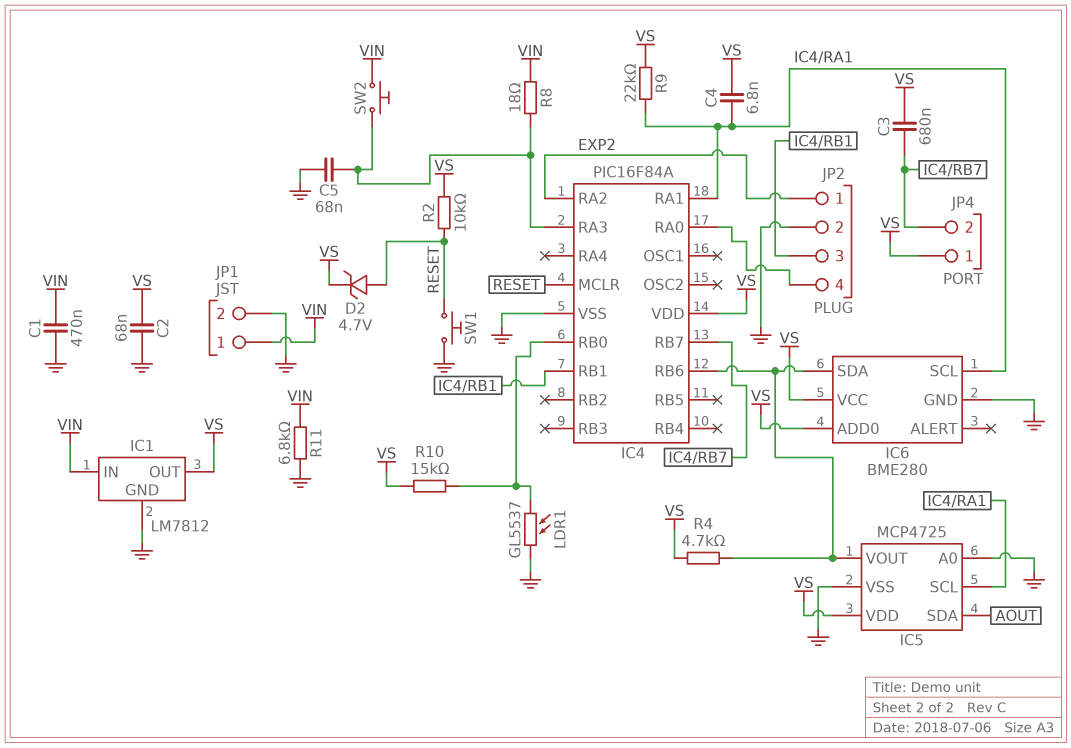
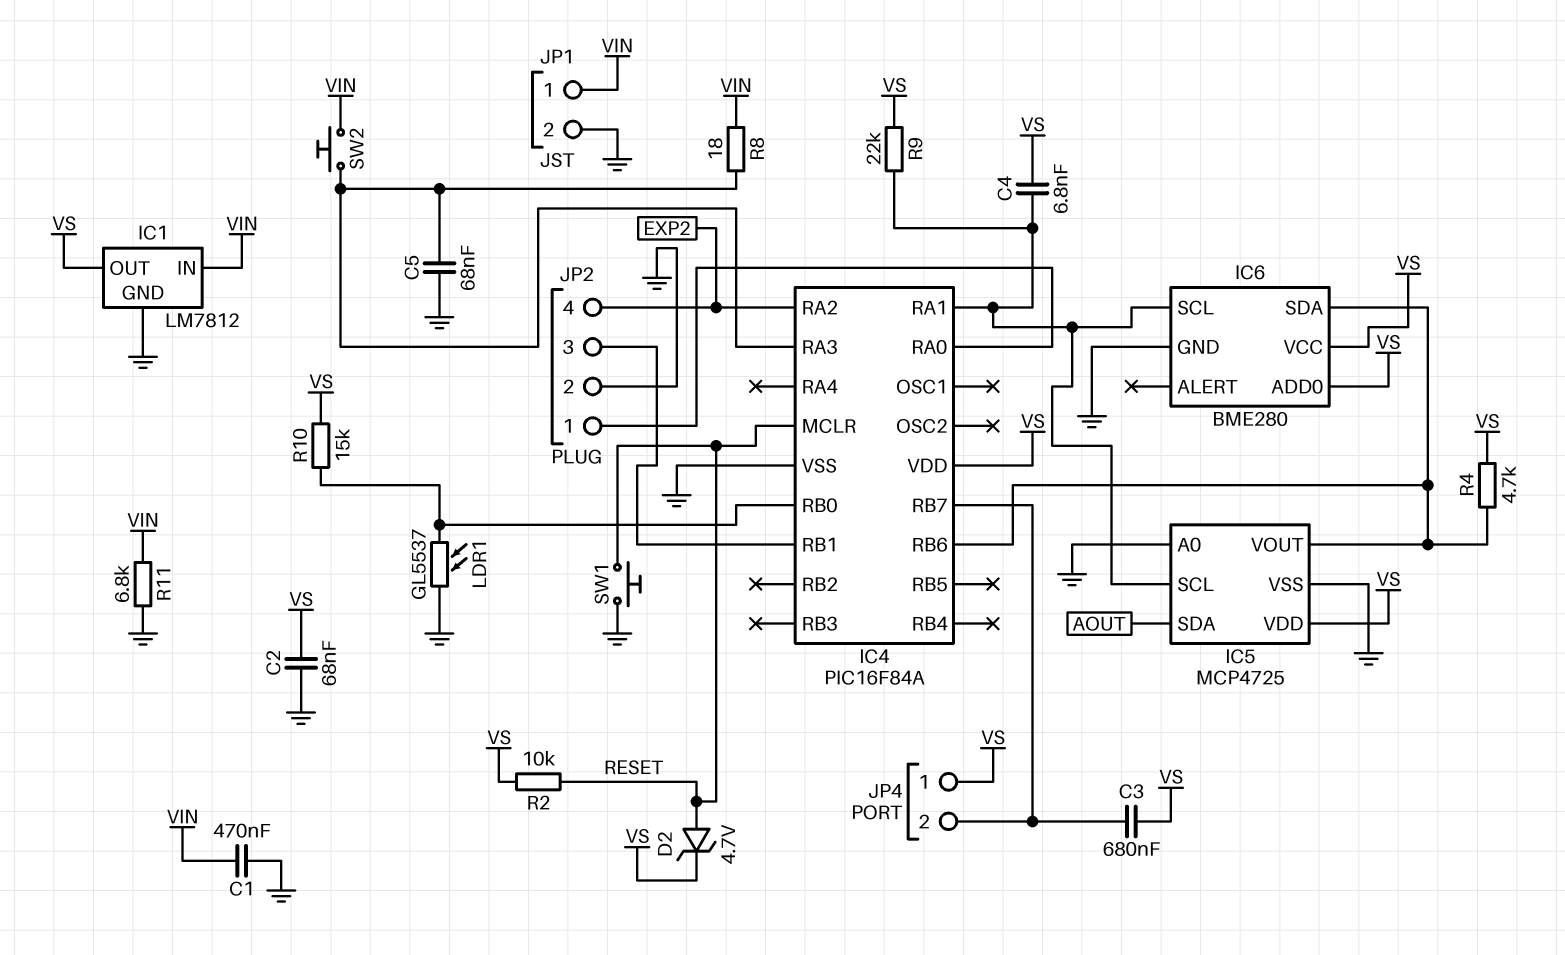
JP2 pin 1: EXP2 -> IC4/RA0
JP2 pin 4: IC4/RA0 -> EXP2

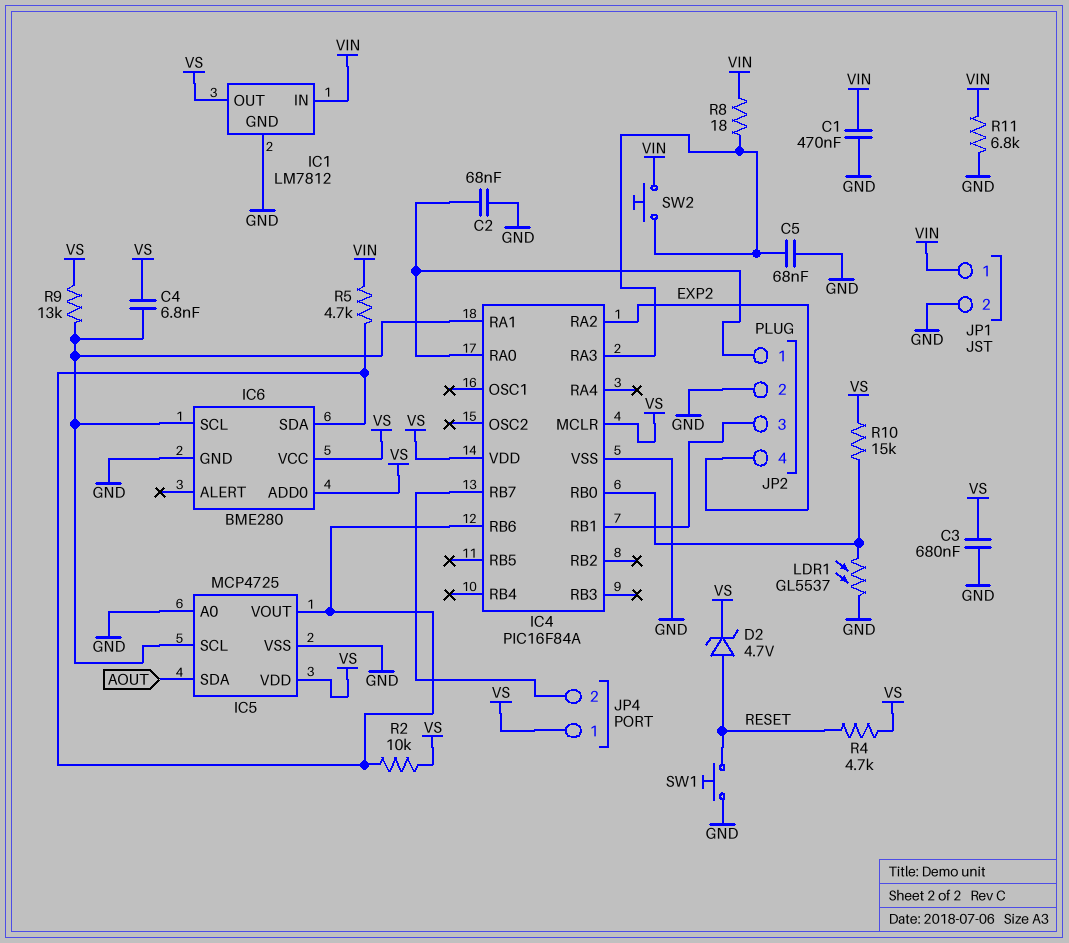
C2: 68nF (GND, VS) -> 68nF (GND, IC4/RA0)
C3: 680nF (IC4/RB7, VS) -> 680nF (GND, VS)
IC4 pin MCLR: RESET -> VS
R2: 10k (RESET, VS) -> 10k (IC4/RB6, VS)
R4: 4.7k (IC4/RB6, VS) -> 4.7k (RESET, VS)
R5: none -> 4.7k (IC4/RB6, VIN)
R9: 22k (IC4/RA1, VS) -> 13k (IC4/RA1, VS)

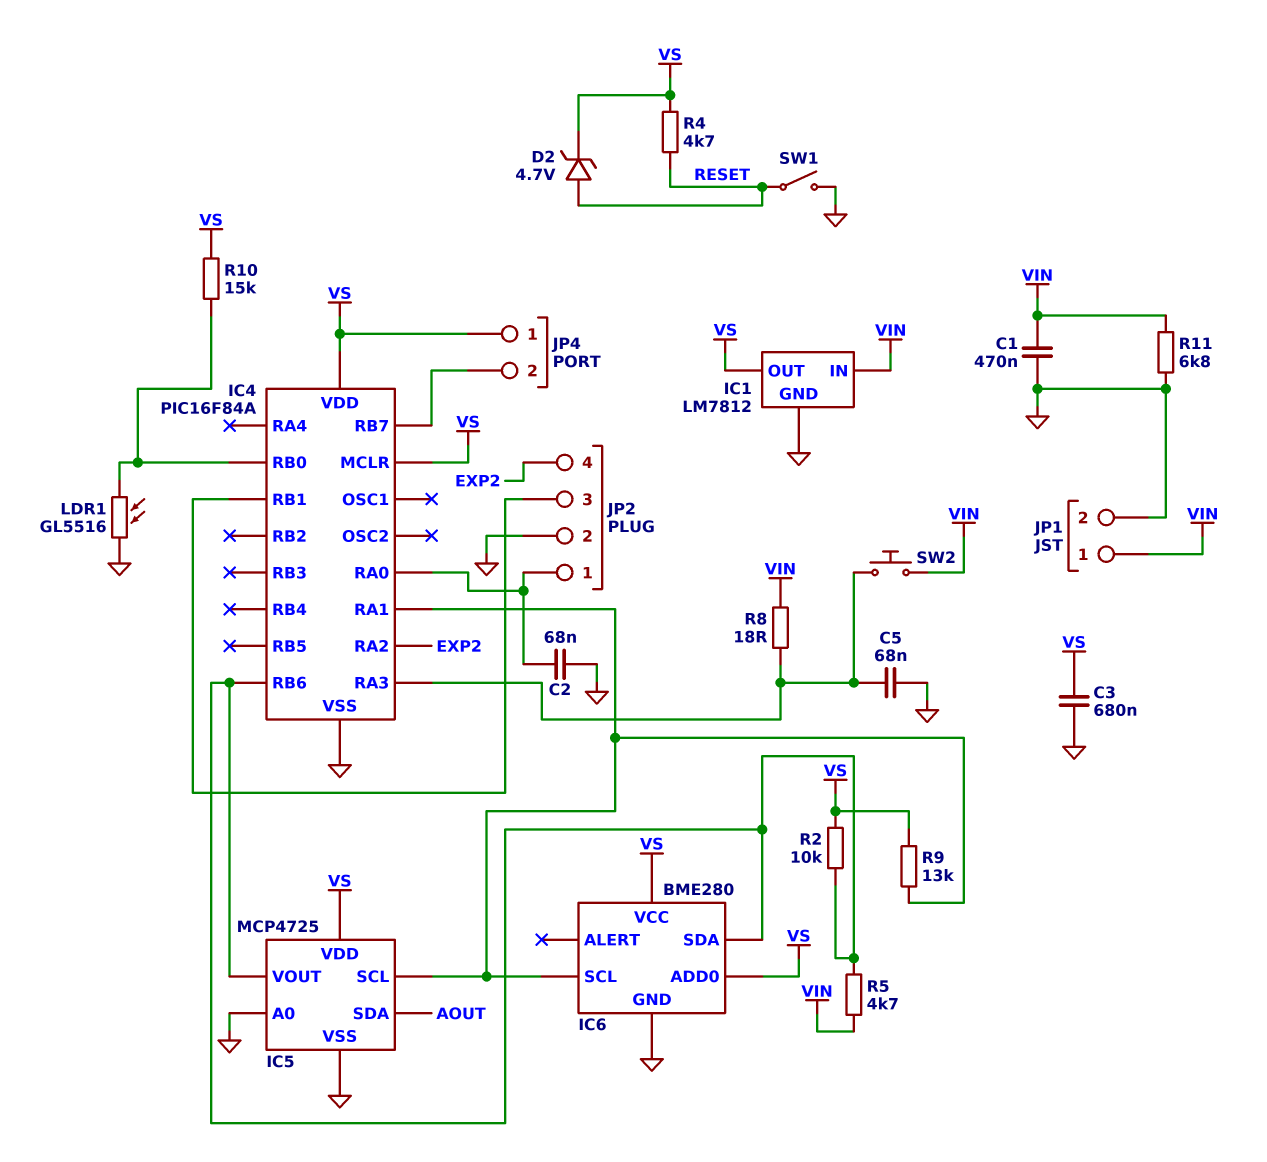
C4: 6.8nF (IC4/RA1, VS) -> none
LDR1: GL5537 (GND, IC4/RB0) -> GL5516 (GND, IC4/RB0)
SW1: button (GND, RESET) -> switch (GND, RESET)

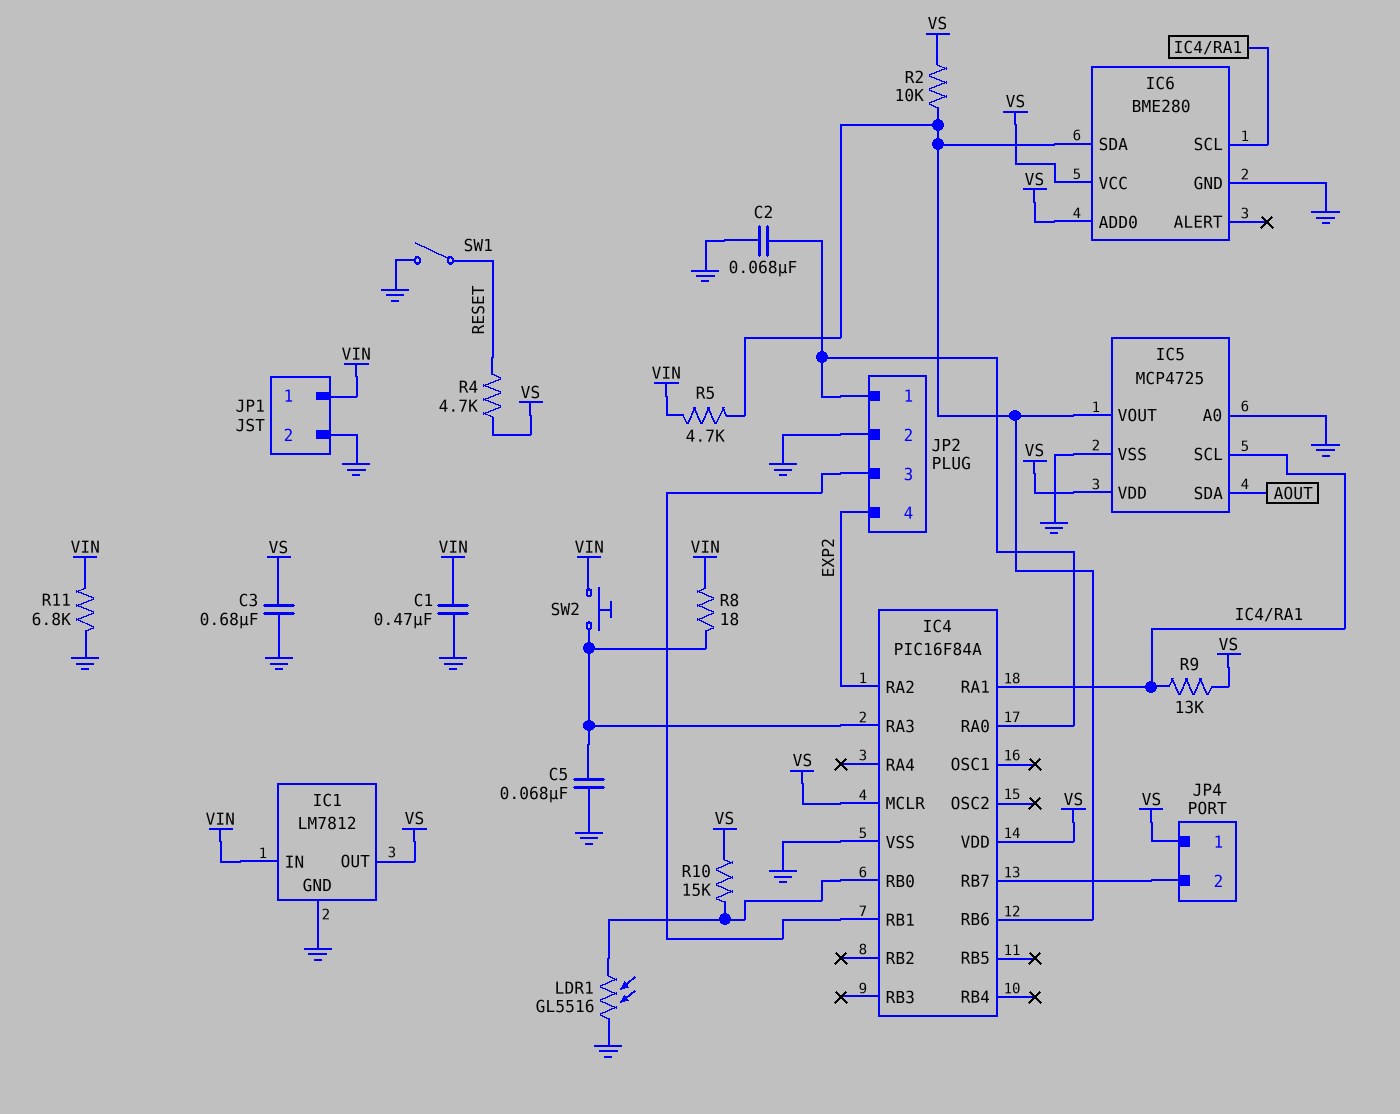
D2: zener 4.7V (A RESET, K VS) -> none

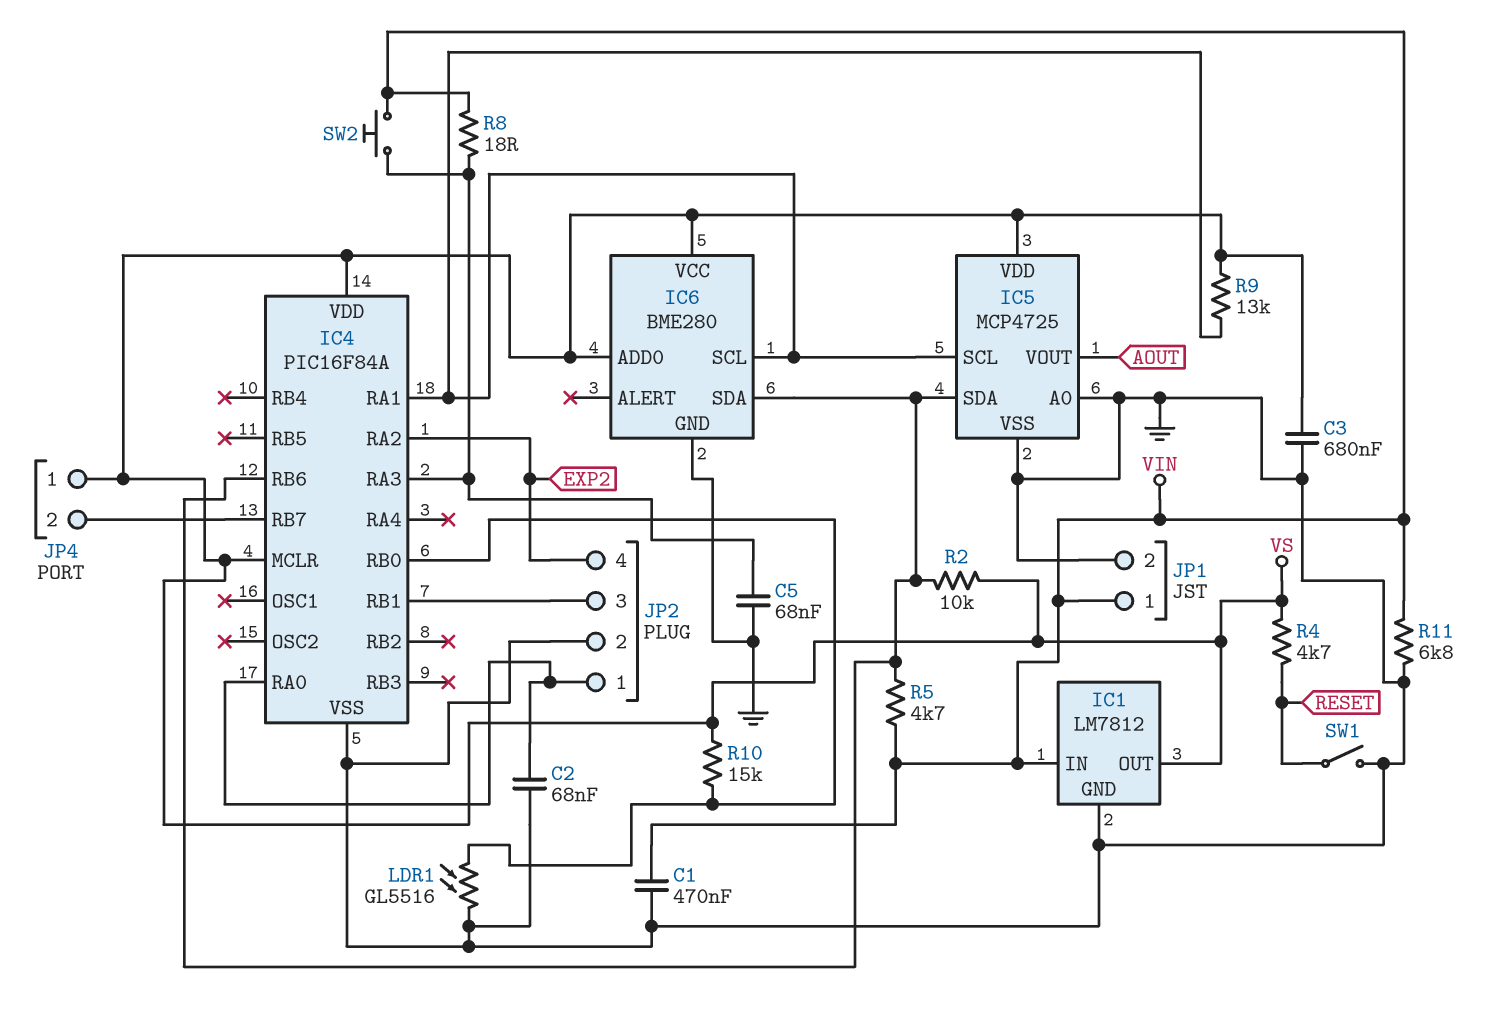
IC5 pin SDA: AOUT -> IC4/RB6
IC5 pin VOUT: IC4/RB6 -> AOUT

